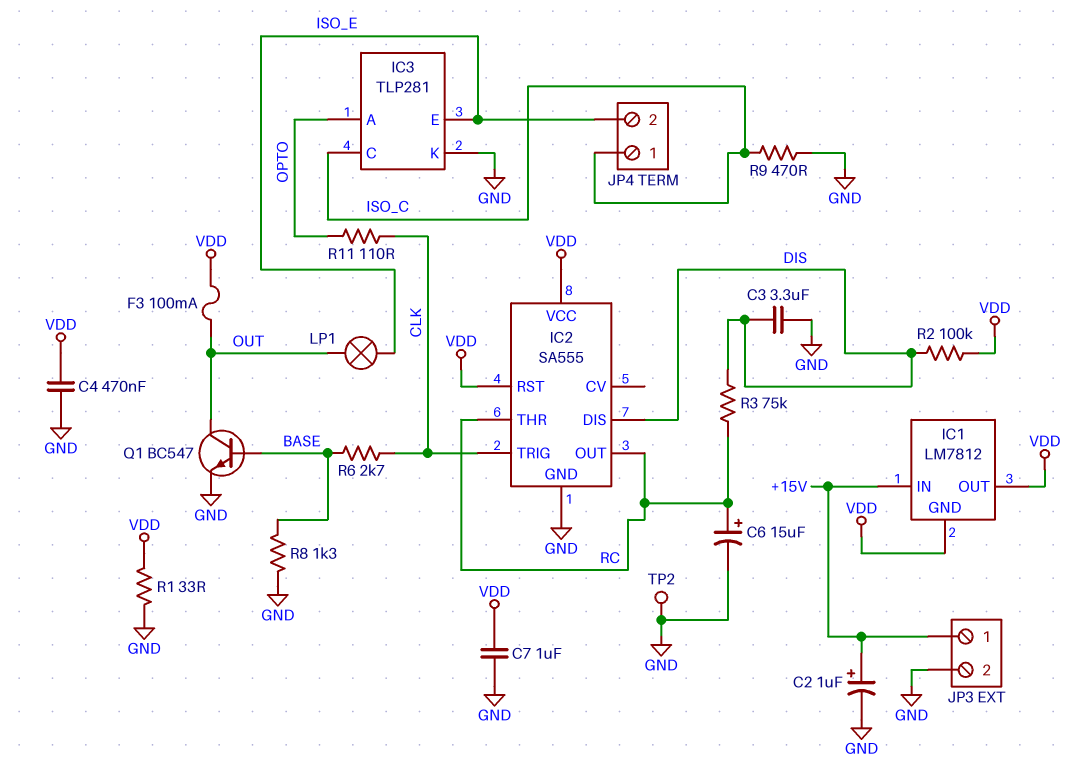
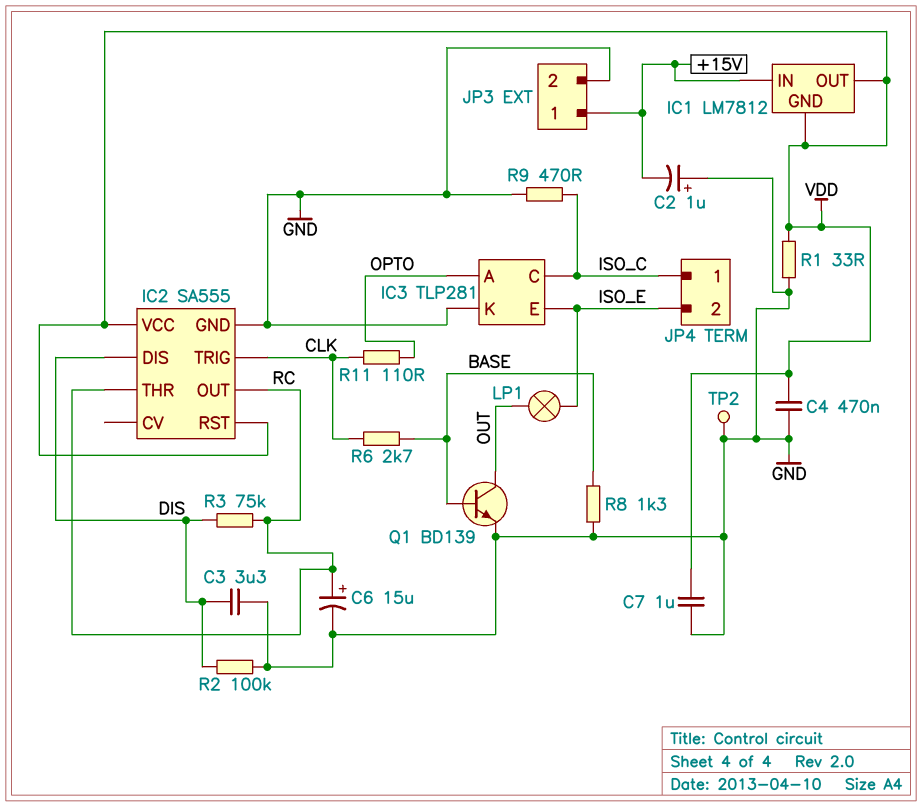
C2: 1uF (plus +15V, minus GND) -> 1uF (plus GND, minus +15V)
F3: 100mA (OUT, VDD) -> none
Q1: NPN BC547 (B BASE, C OUT, E GND) -> NPN BD139 (B BASE, C OUT, E GND)
R2: 100k (DIS, VDD) -> 100k (DIS, GND)

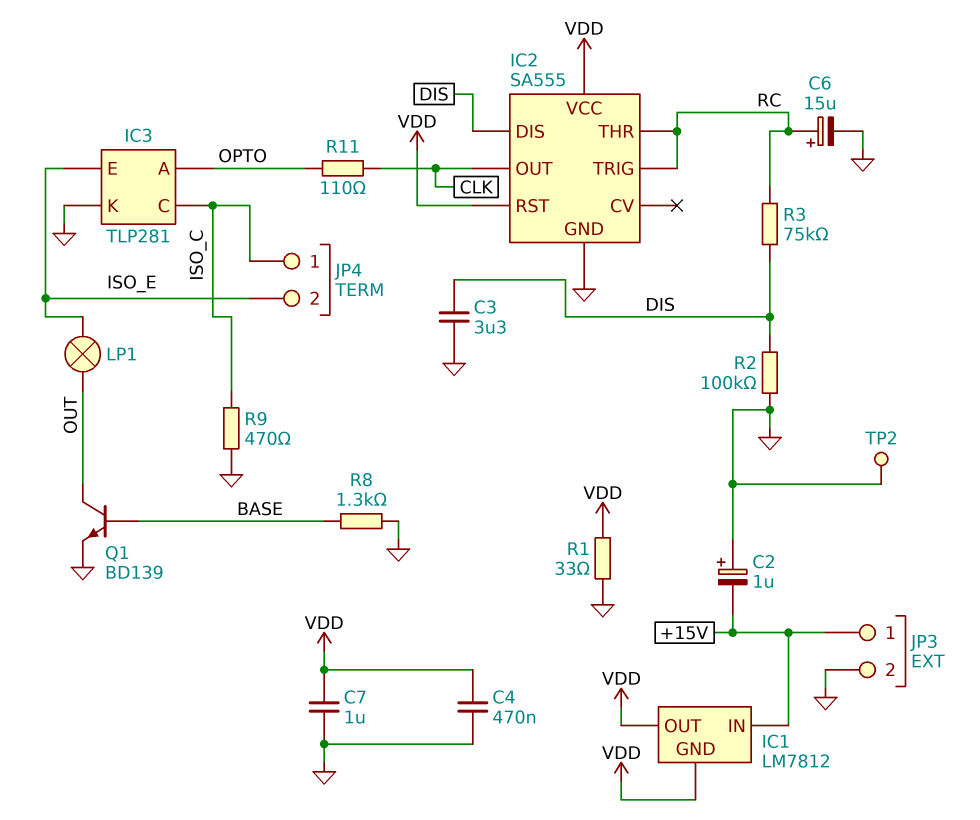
IC2 pin OUT: RC -> CLK
IC2 pin TRIG: CLK -> RC
R6: 2.7k (BASE, CLK) -> none

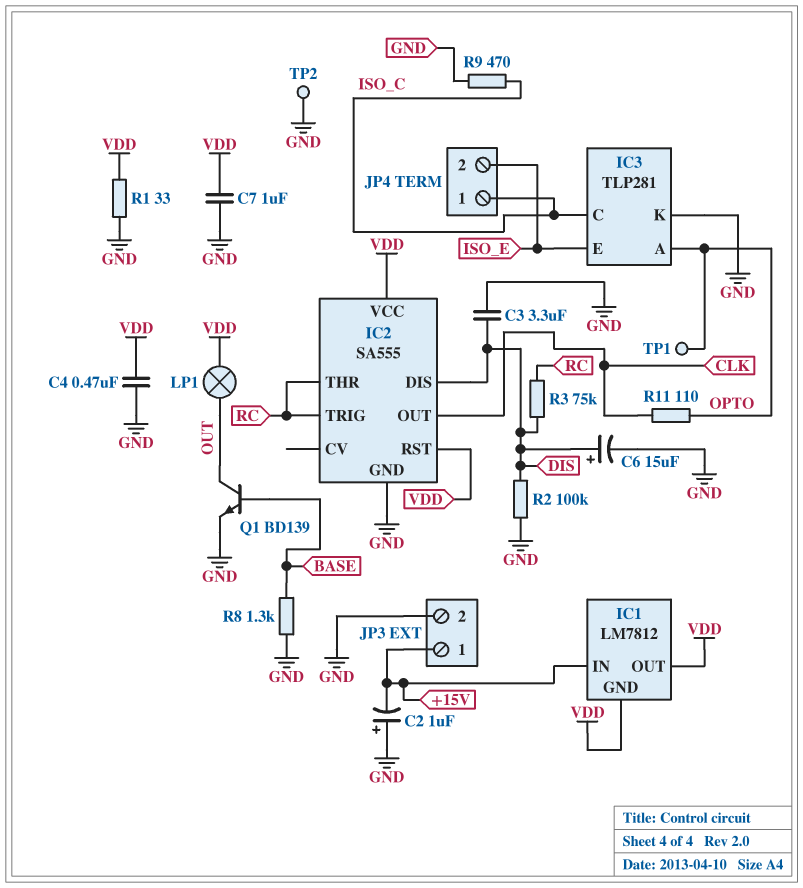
C6: 15uF (plus RC, minus GND) -> 15uF (plus DIS, minus GND)
LP1: lamp (ISO_E, OUT) -> lamp (OUT, VDD)
TP1: none -> test point (OPTO)

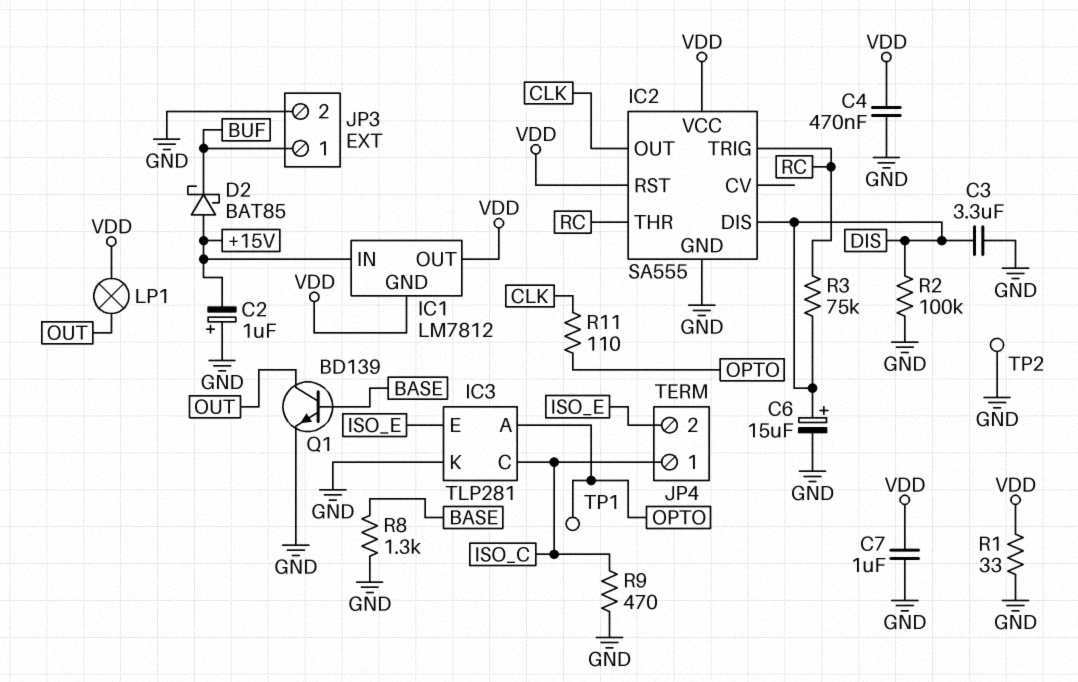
D2: none -> schottky BAT85 (A +15V, K BUF)
JP3 pin 1: +15V -> BUF

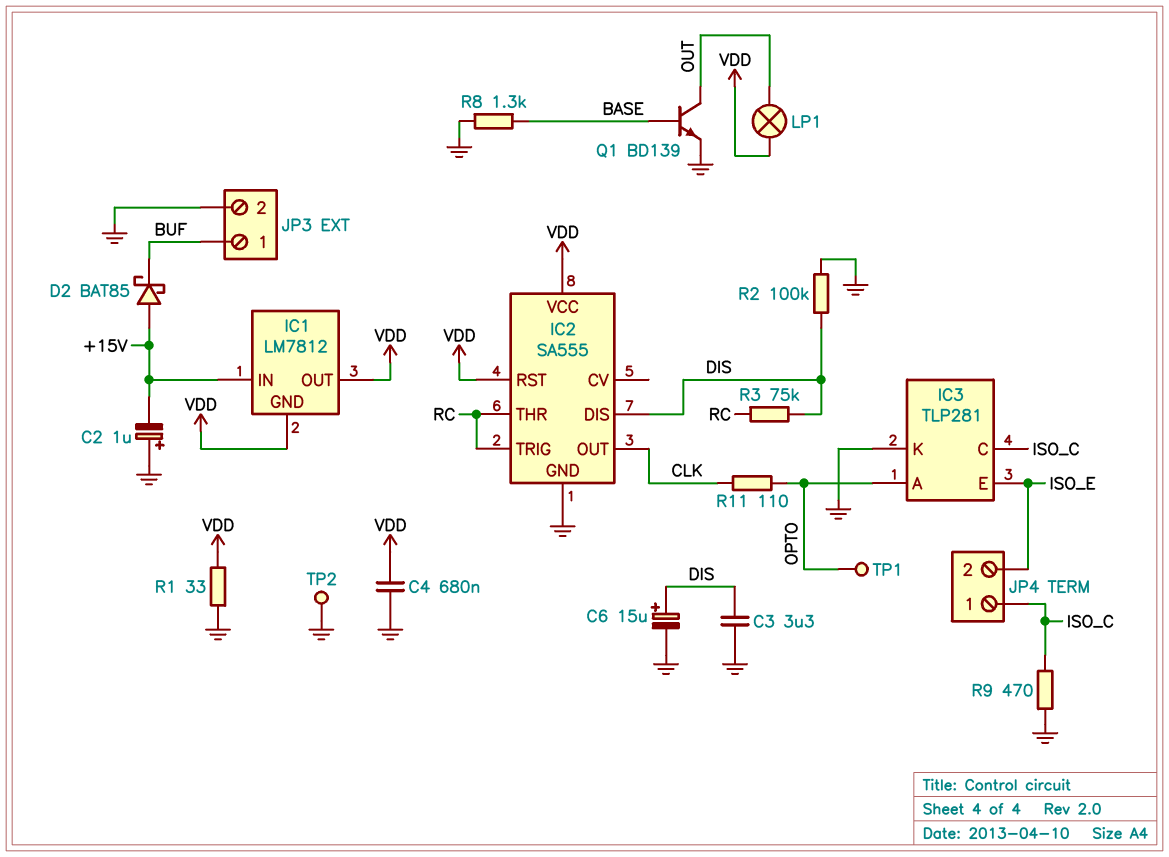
C4: 470nF (GND, VDD) -> 680nF (GND, VDD)
C7: 1uF (GND, VDD) -> none

